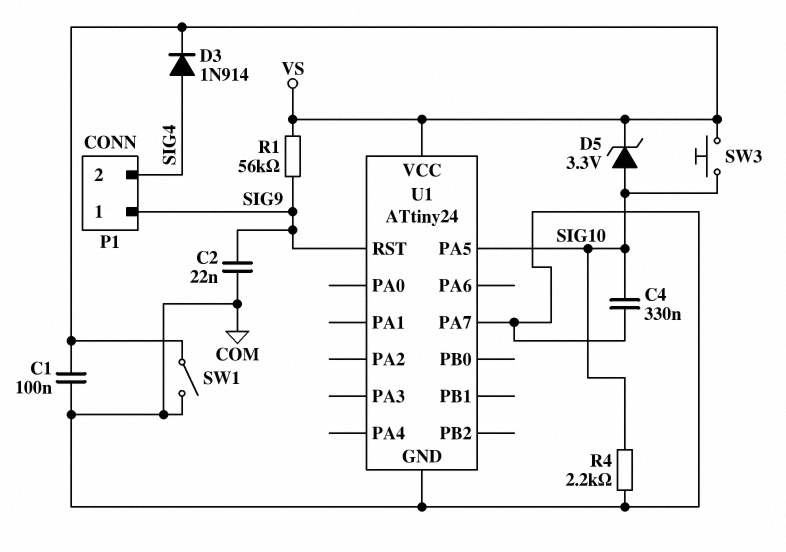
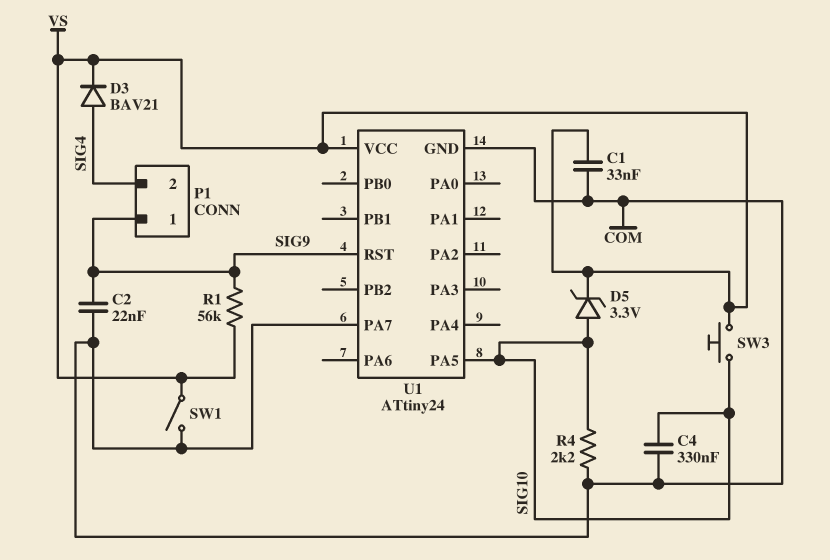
C1: 100nF (COM, VS) -> 33nF (COM, VS)
D3: diode 1N914 (A SIG4, K VS) -> diode BAV21 (A SIG4, K VS)

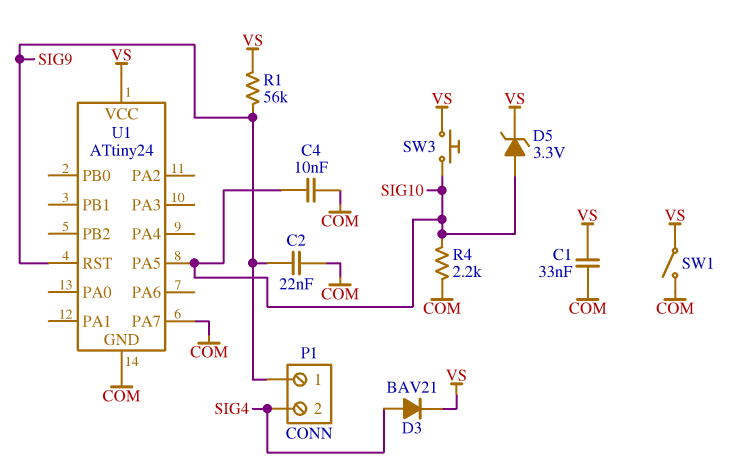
C4: 330nF (COM, SIG10) -> 10nF (COM, SIG10)

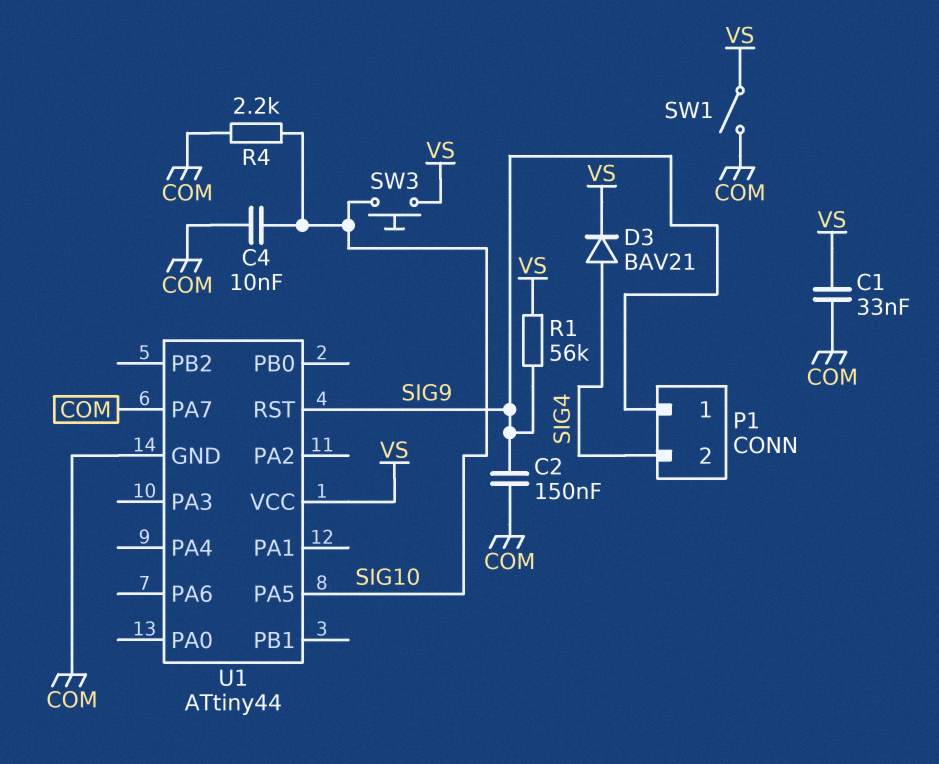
C2: 22nF (COM, SIG9) -> 150nF (COM, SIG9)
D5: zener 3.3V (A SIG10, K VS) -> none
U1: ATtiny24 -> ATtiny44

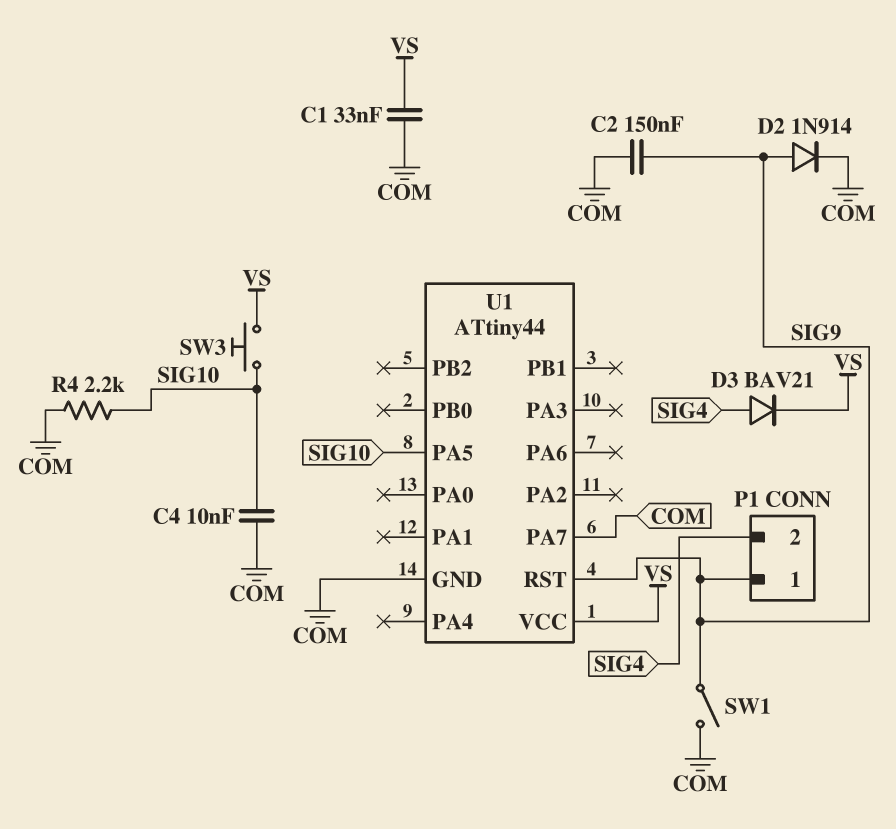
D2: none -> diode 1N914 (A SIG9, K COM)
R1: 56k (SIG9, VS) -> none
SW1: switch (COM, VS) -> switch (COM, SIG9)

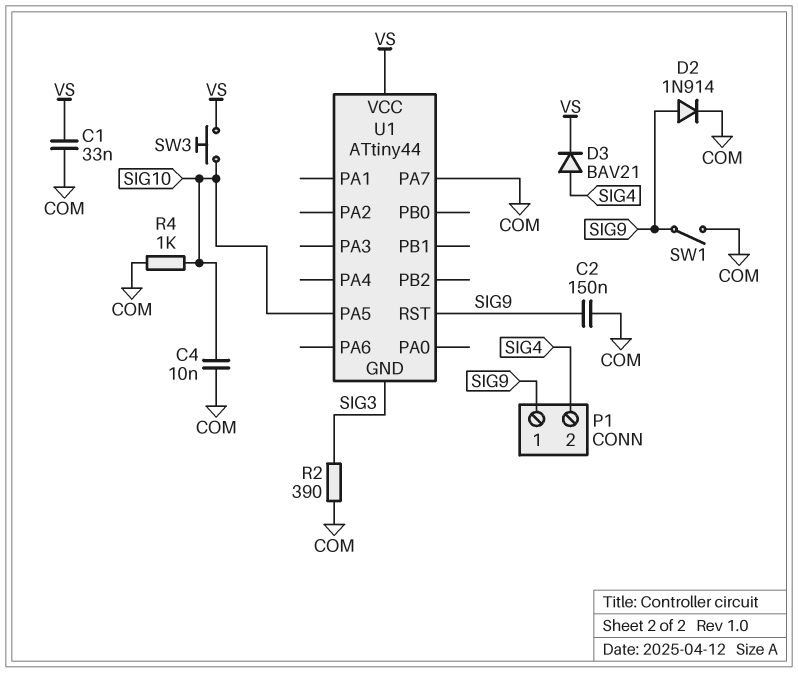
R2: none -> 390 (COM, SIG3)
R4: 2.2k (COM, SIG10) -> 1k (COM, SIG10)
U1 pin GND: COM -> SIG3

